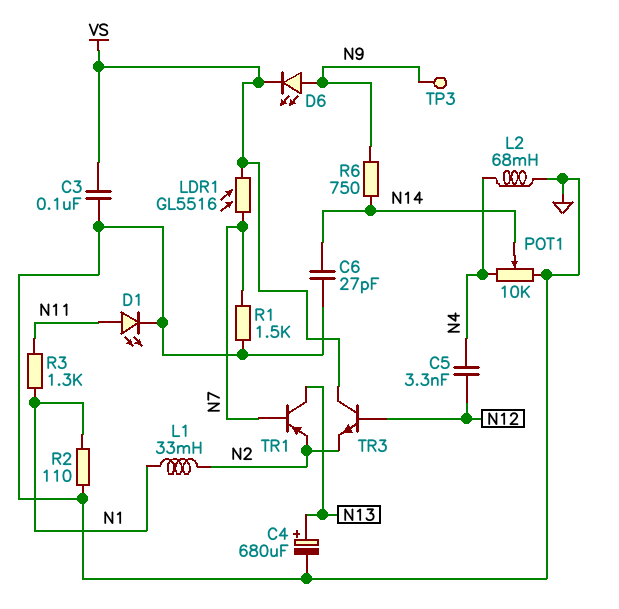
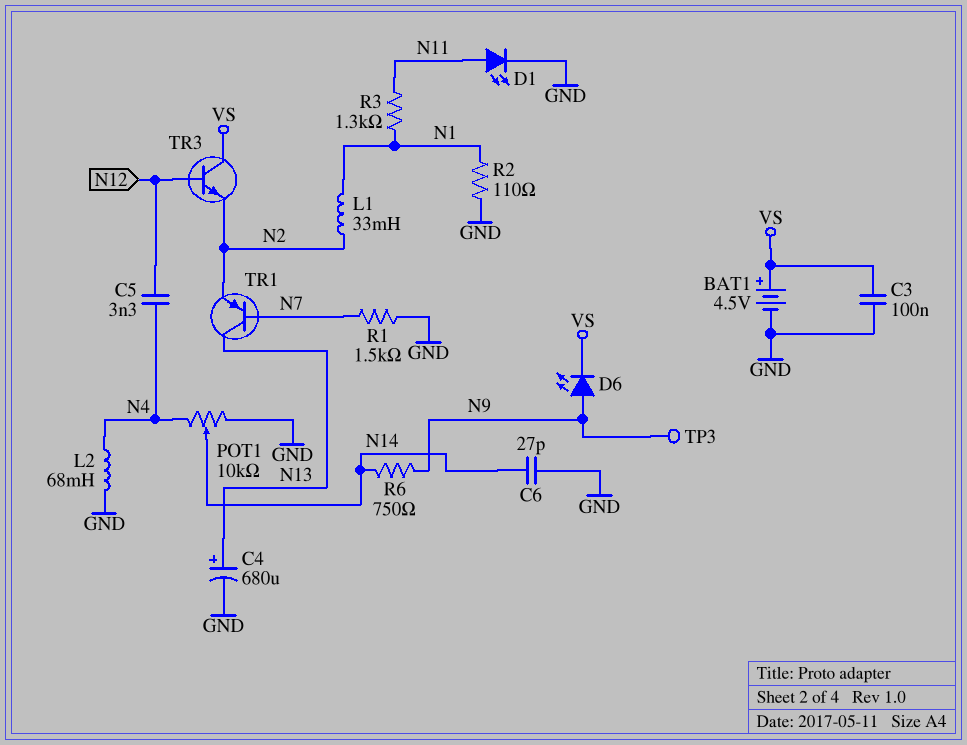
BAT1: none -> 4.5V (plus VS, minus GND)
LDR1: GL5516 (N7, VS) -> none

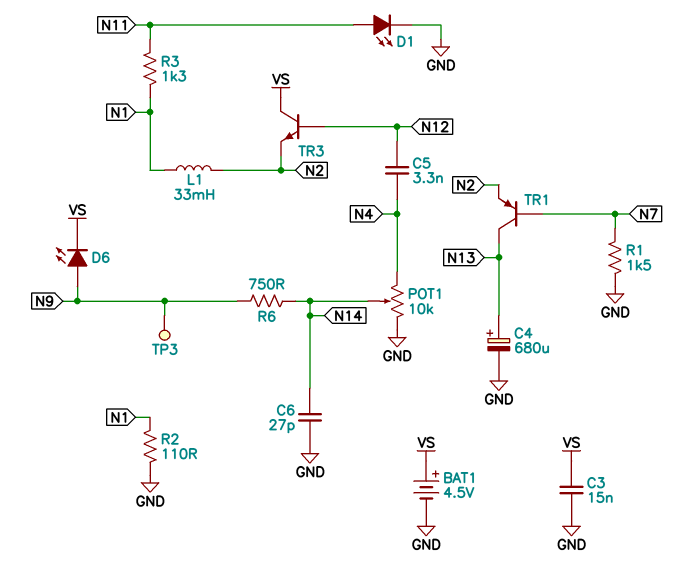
C3: 100nF (GND, VS) -> 15nF (GND, VS)
L2: 68mH (GND, N4) -> none

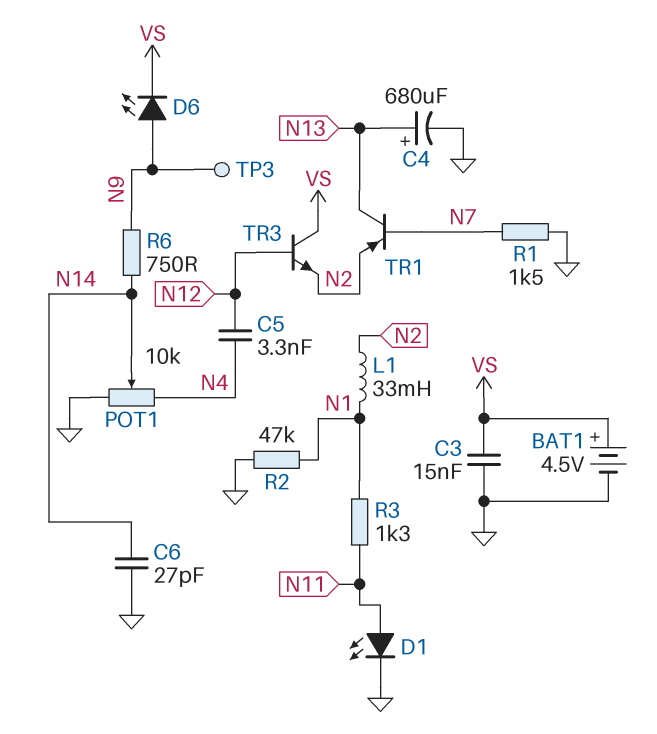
R2: 110 (GND, N1) -> 47k (GND, N1)

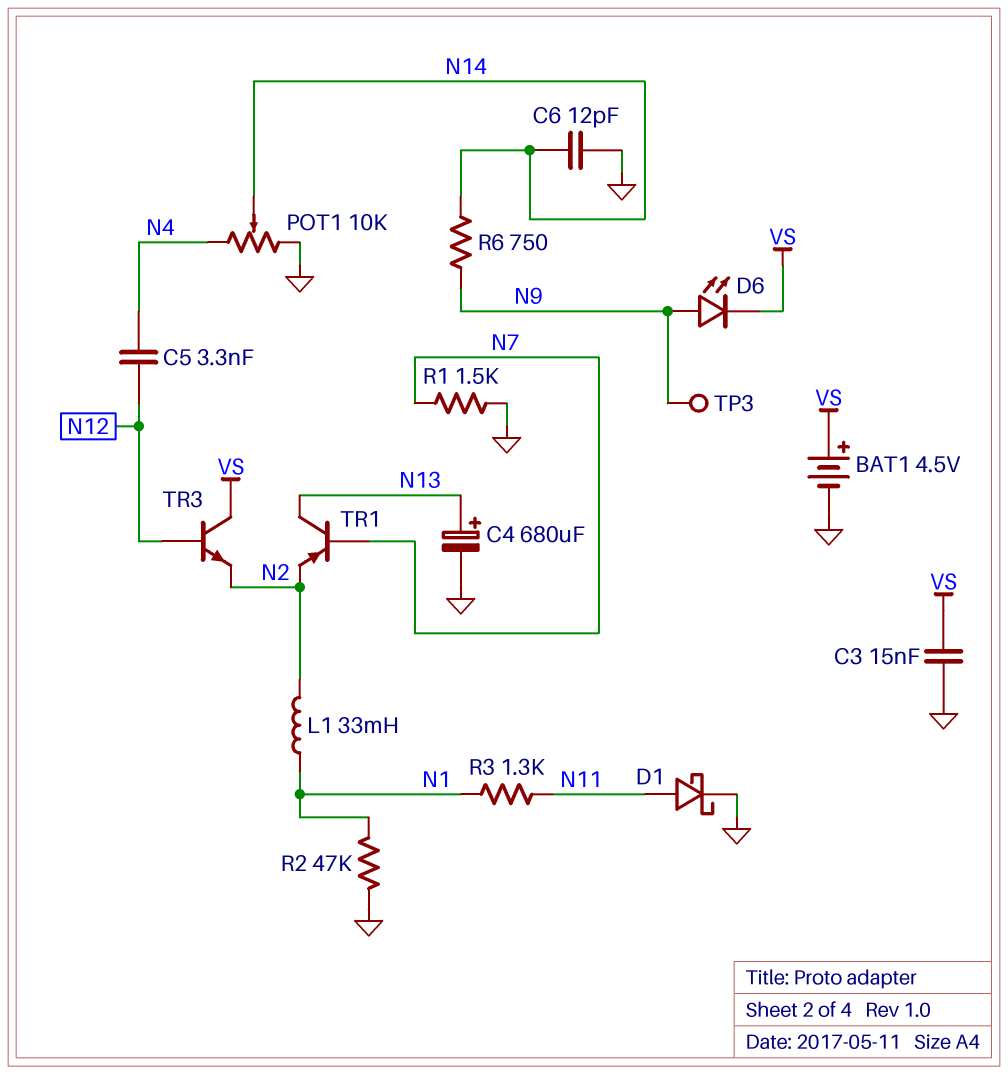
C6: 27pF (GND, N14) -> 12pF (GND, N14)
D1: LED (A N11, K GND) -> schottky (A N11, K GND)

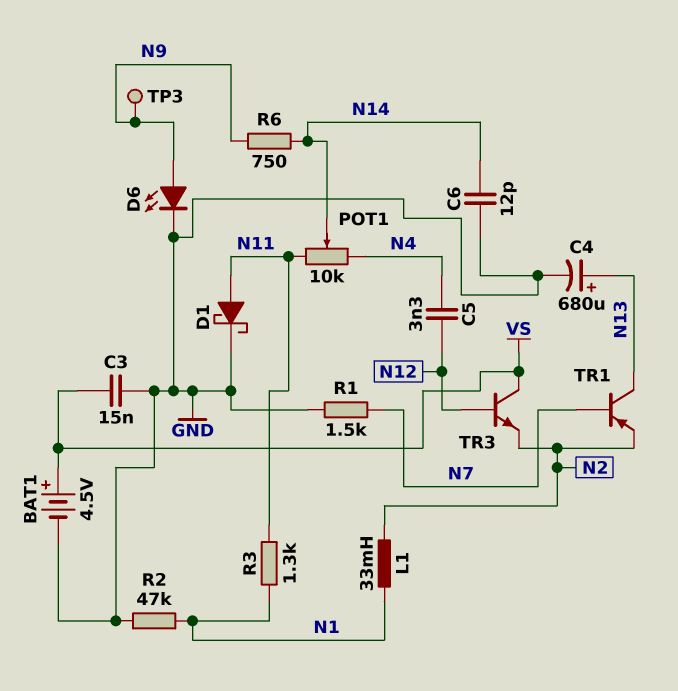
D6: LED (A N9, K VS) -> LED (A N9, K GND)
POT1: 10k (GND, N4, wiper N14) -> 10k (N4, N11, wiper N14)

